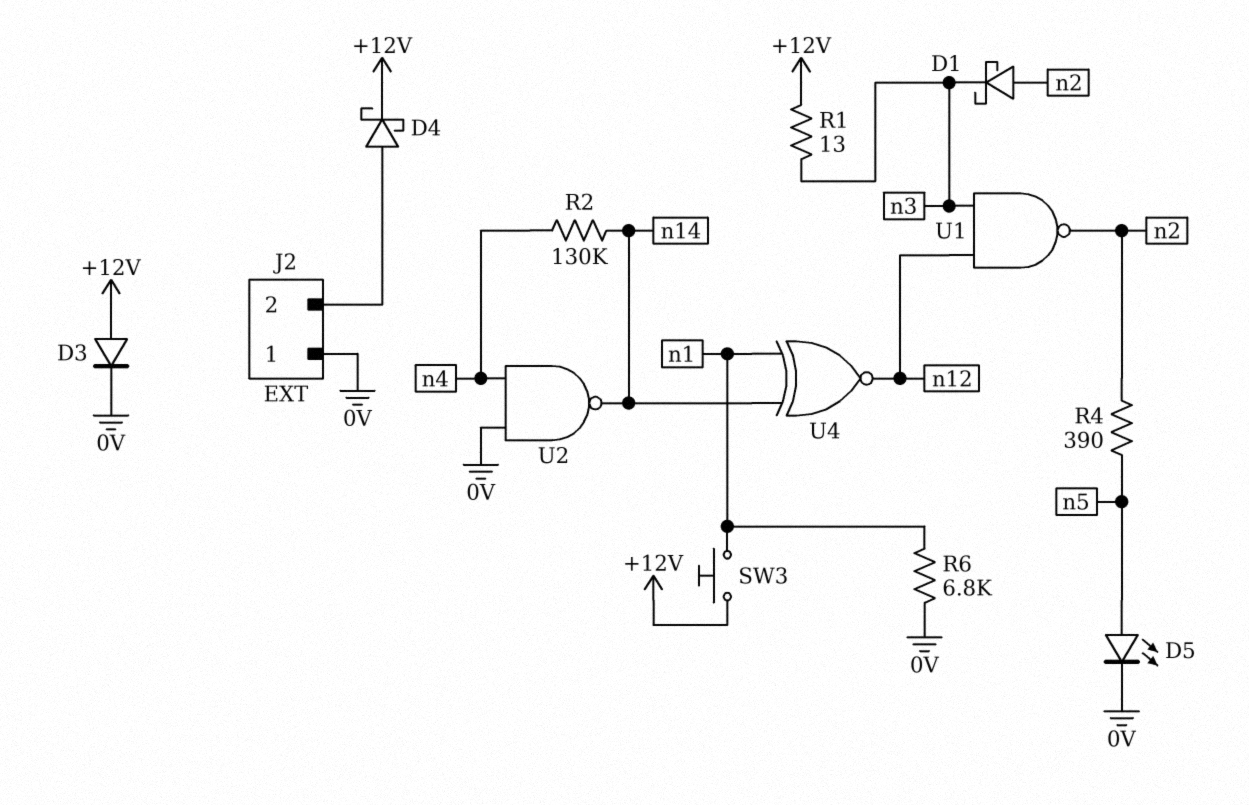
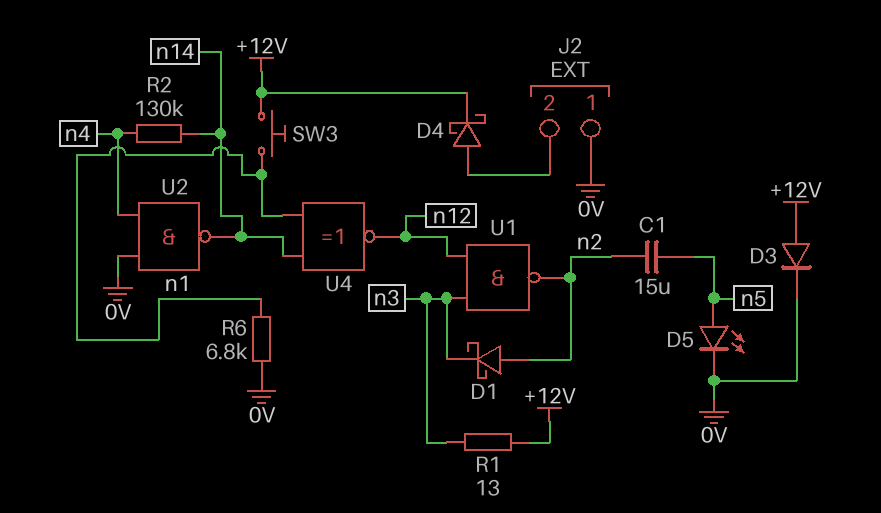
C1: none -> 15uF (n2, n5)
R4: 390 (n2, n5) -> none

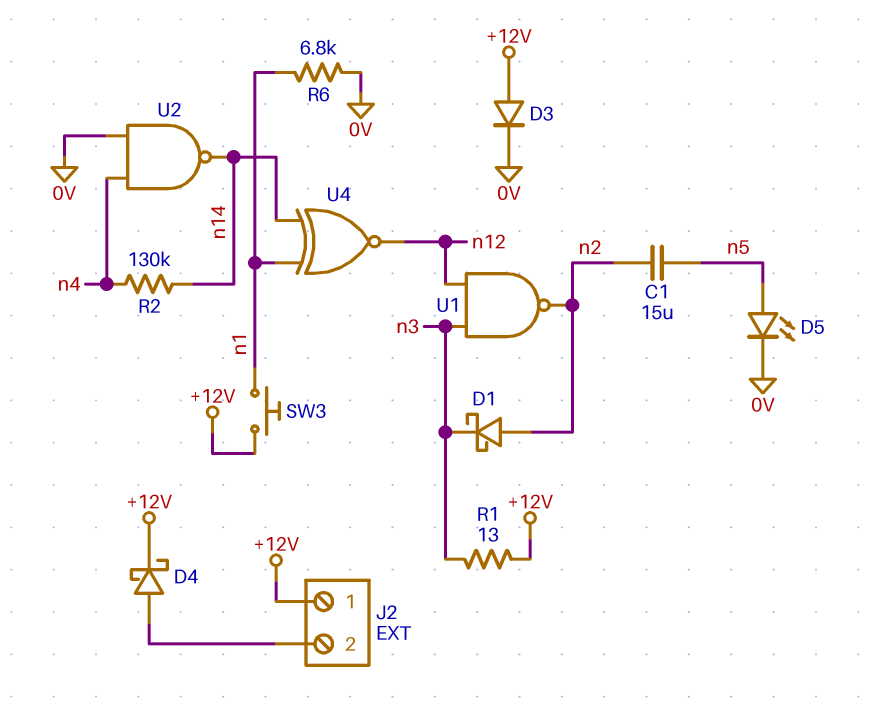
J2 pin 1: 0V -> +12V

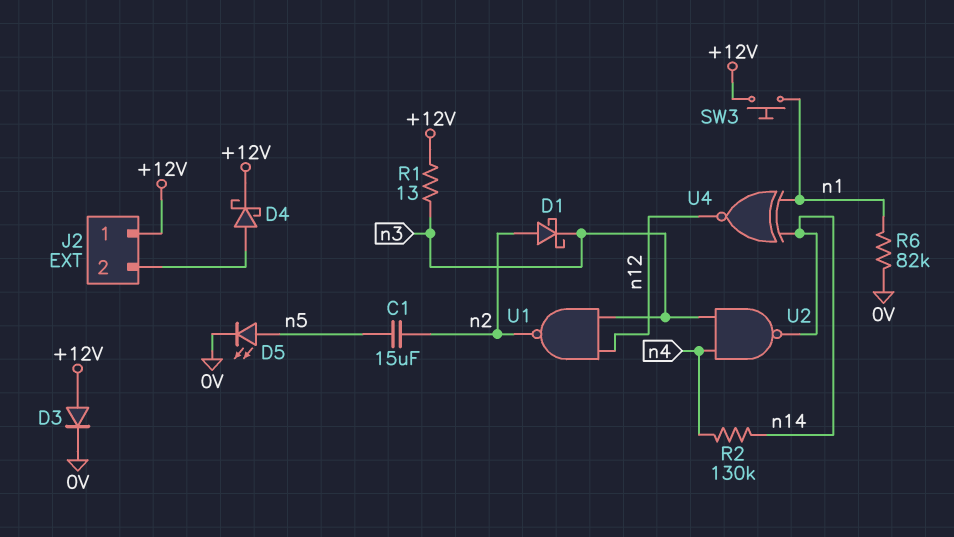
R6: 6.8k (0V, n1) -> 82k (0V, n1)
U2: NAND (in 0V, in n4, out n14) -> NAND (in n3, in n4, out n14)

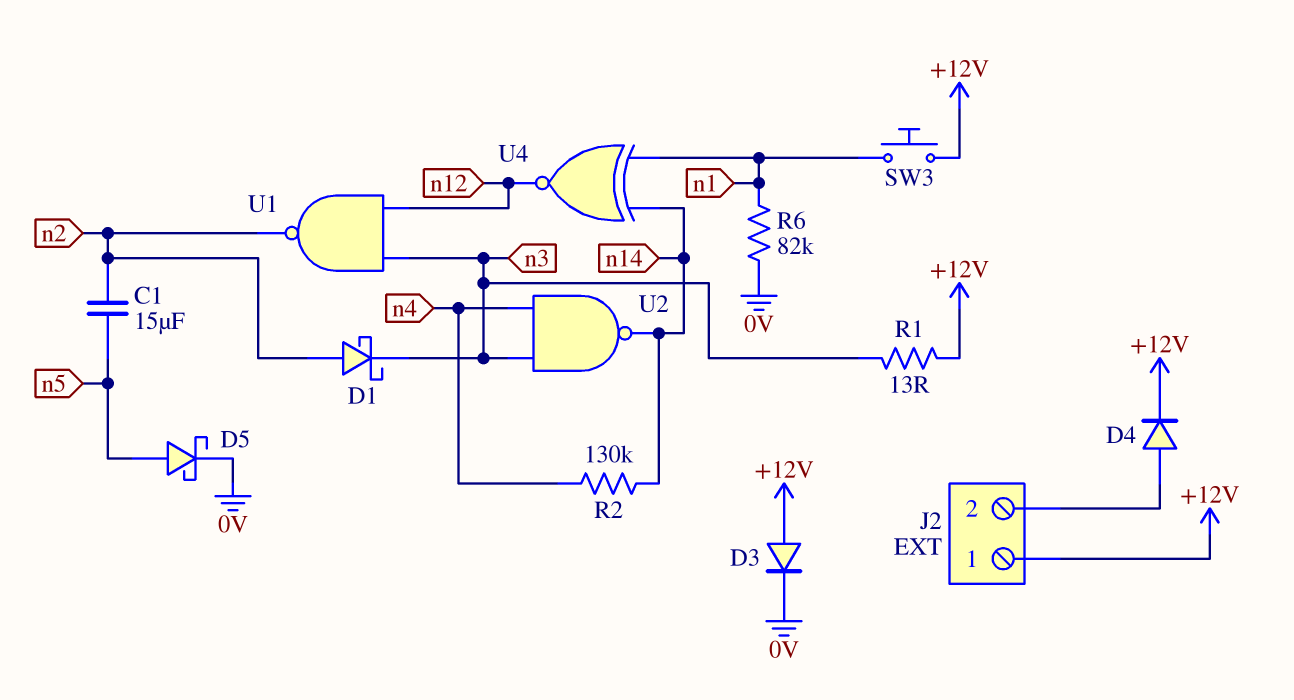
D4: schottky (A J2/2, K +12V) -> diode (A J2/2, K +12V)
D5: LED (A n5, K 0V) -> schottky (A n5, K 0V)

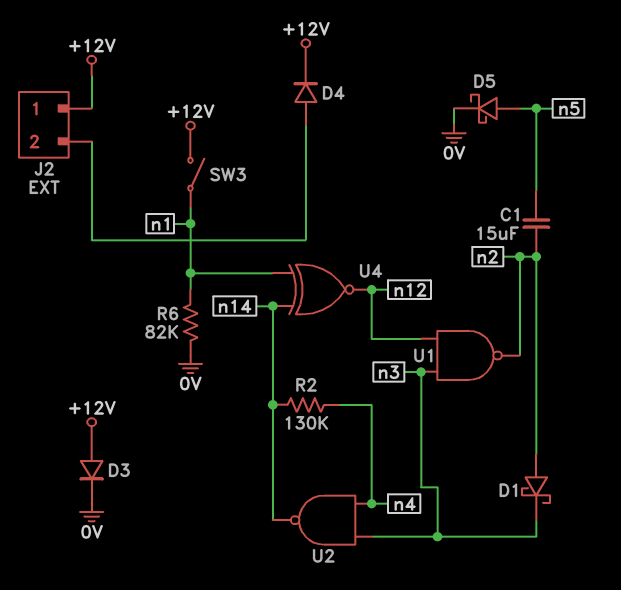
R1: 13 (+12V, n3) -> none
SW3: button (+12V, n1) -> switch (+12V, n1)

